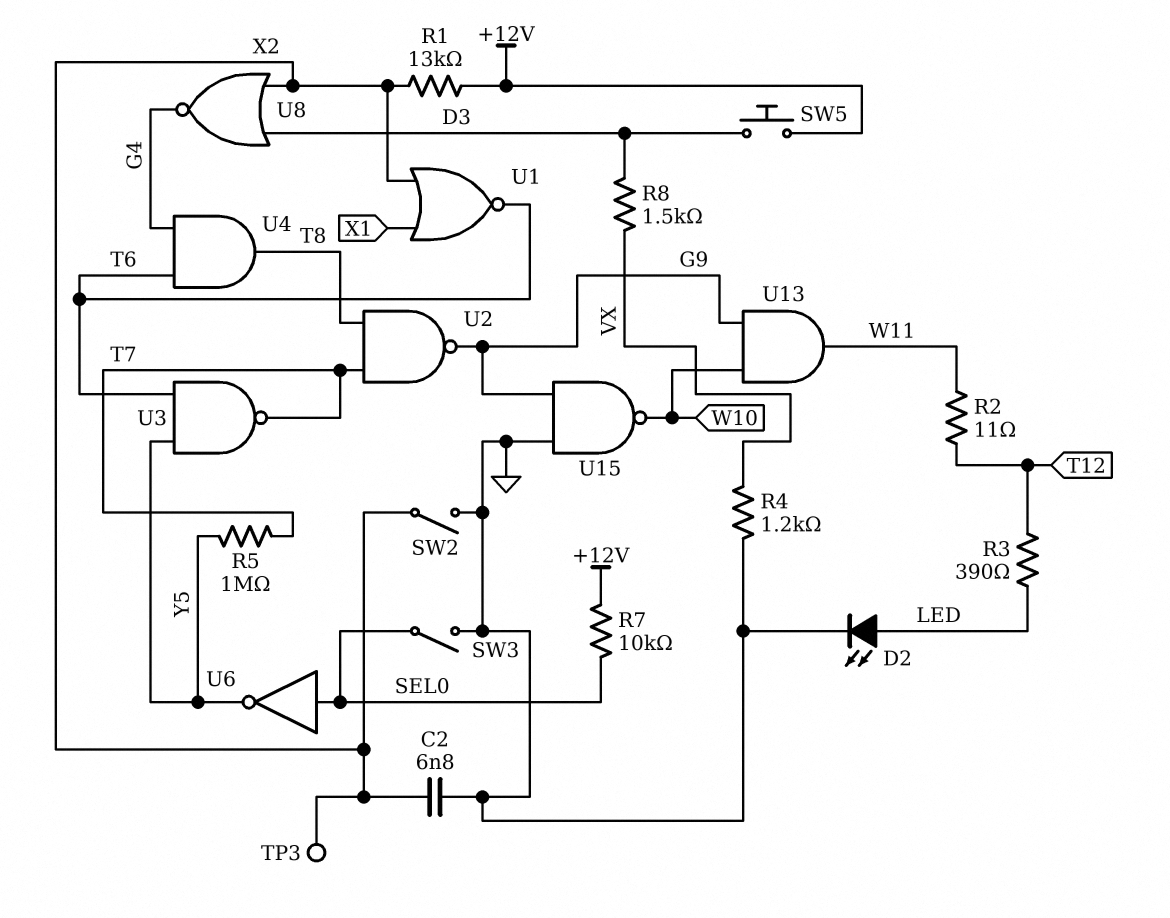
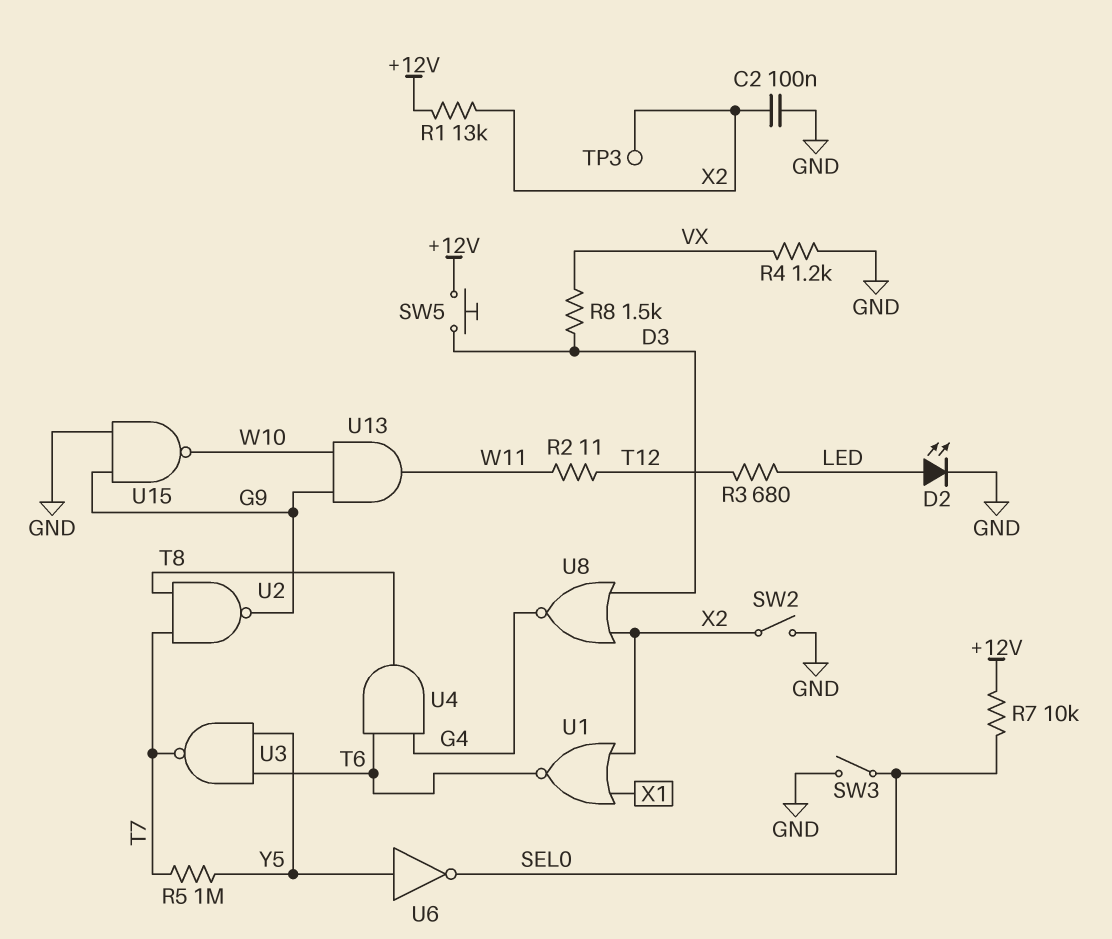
C2: 6.8nF (GND, X2) -> 100nF (GND, X2)
R3: 390 (LED, T12) -> 680 (LED, T12)
U6: NOT (in SEL0, out Y5) -> NOT (in Y5, out SEL0)

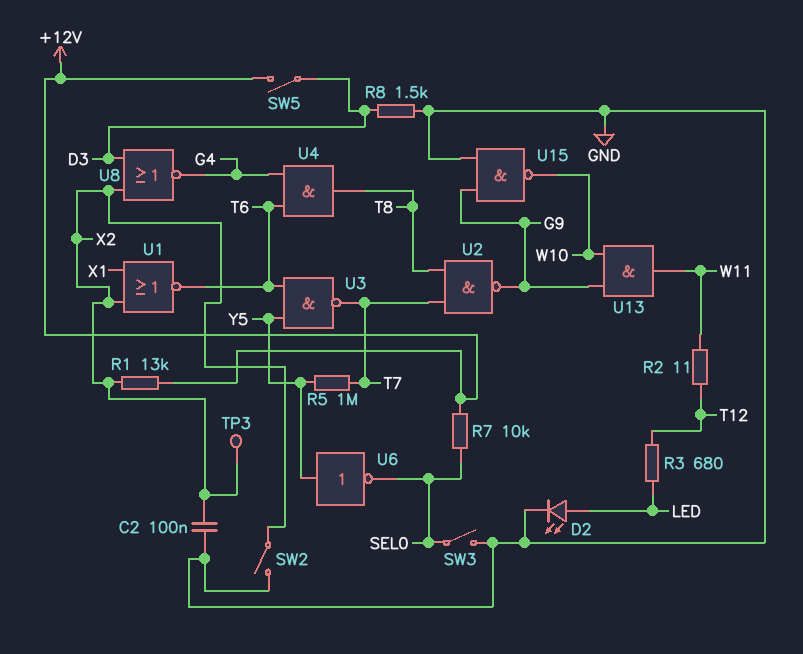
R4: 1.2k (GND, VX) -> none
R8: 1.5k (D3, VX) -> 1.5k (D3, GND)
SW5: button (+12V, D3) -> switch (+12V, D3)

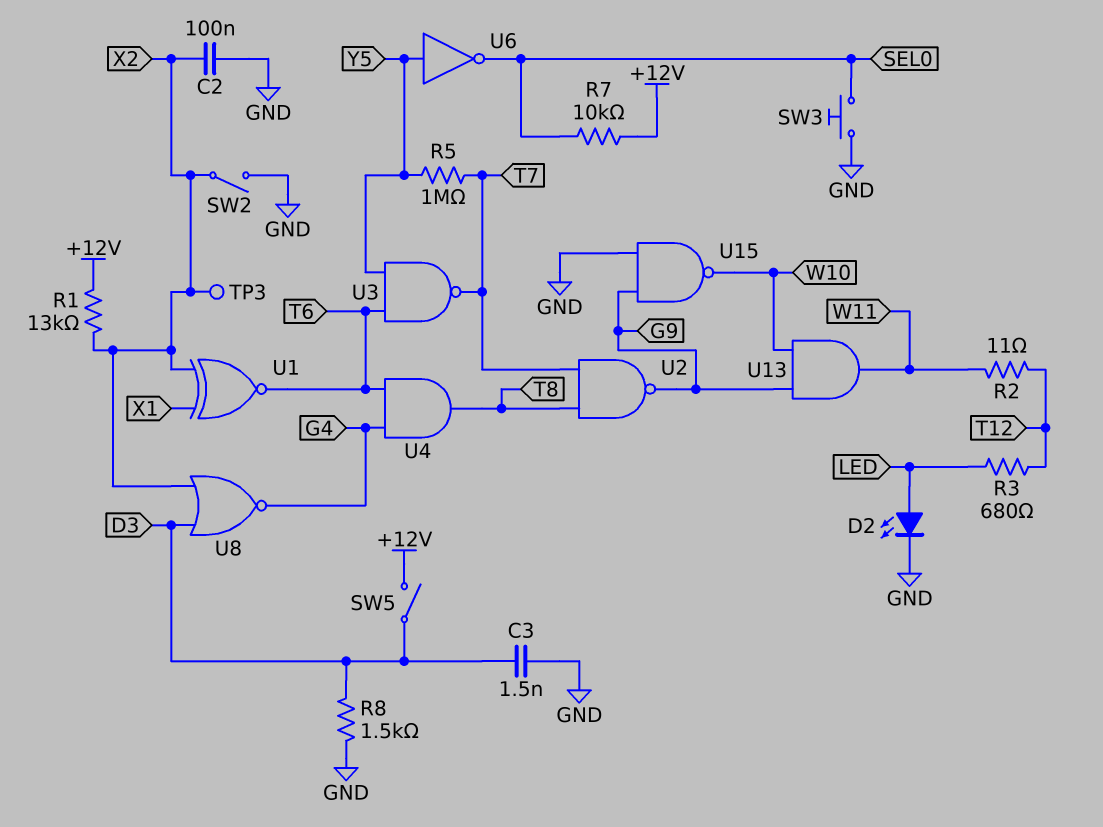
C3: none -> 1.5nF (D3, GND)
SW3: switch (GND, SEL0) -> button (GND, SEL0)
U1: NOR (in X1, in X2, out T6) -> XNOR (in X1, in X2, out T6)

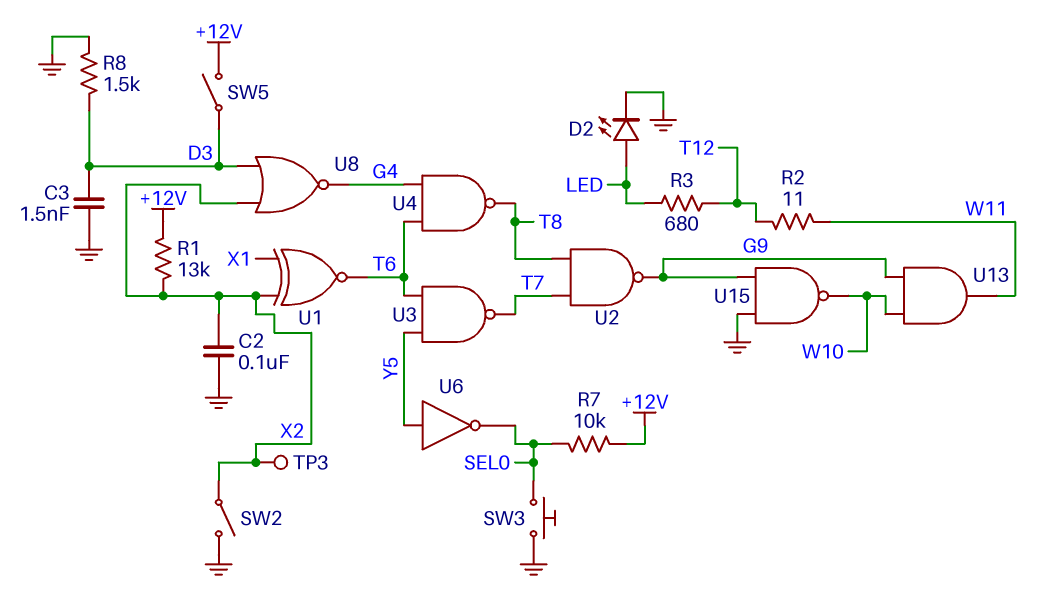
R5: 1M (T7, Y5) -> none
U4: AND (in G4, in T6, out T8) -> NAND (in G4, in T6, out T8)

